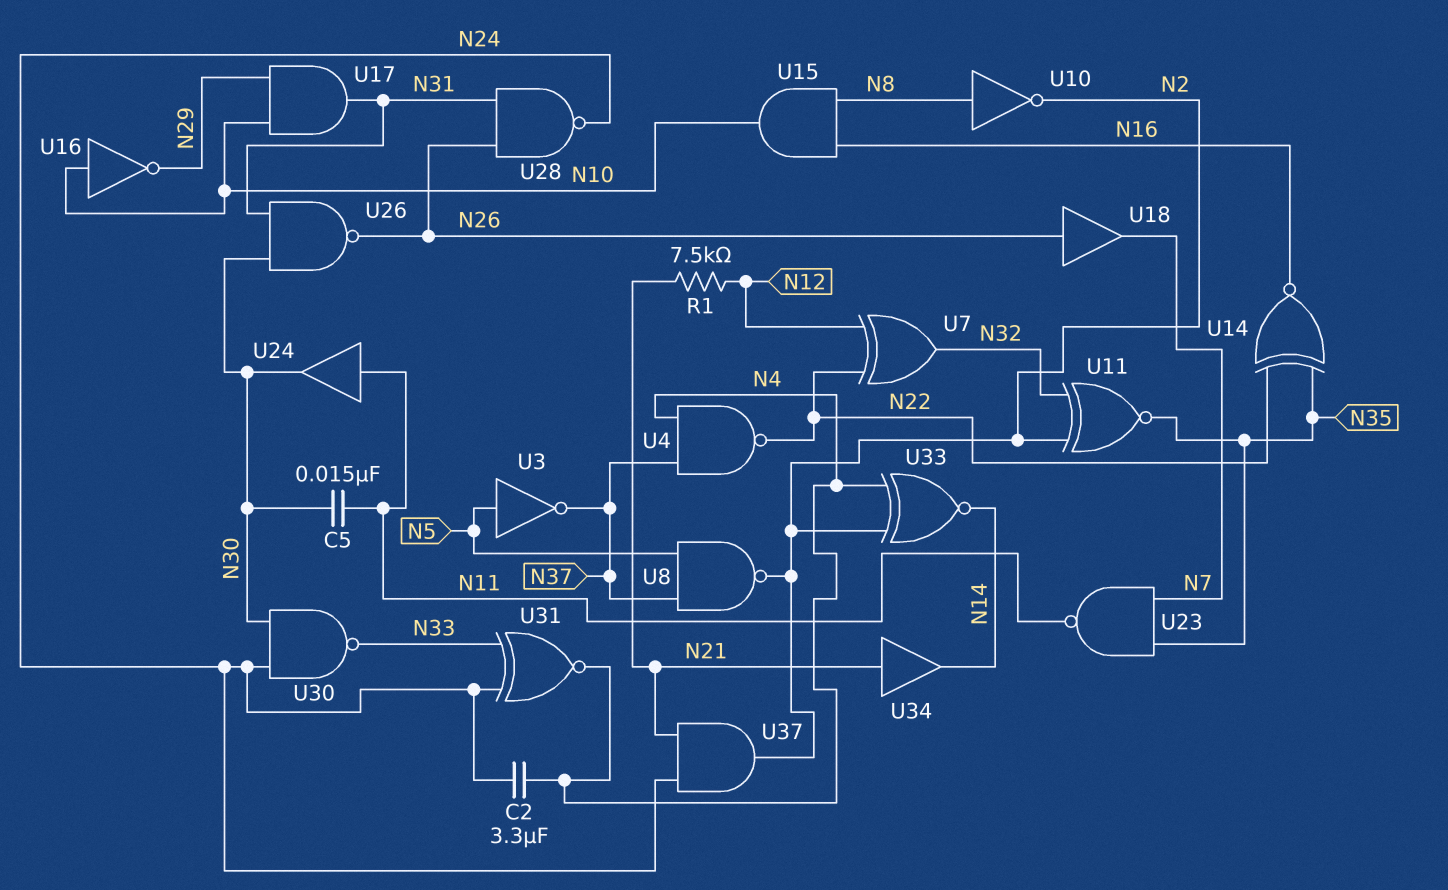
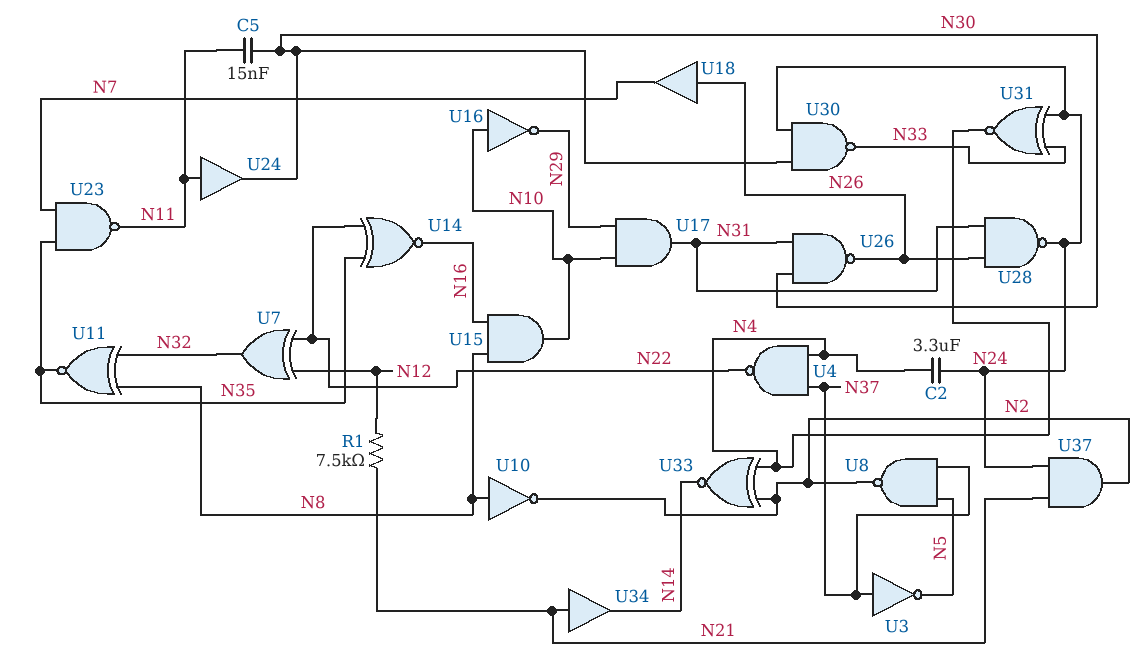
U3: NOT (in N5, out N37) -> NOT (in N37, out N5)
U11: XNOR (in N2, in N32, out N35) -> XNOR (in N8, in N32, out N35)

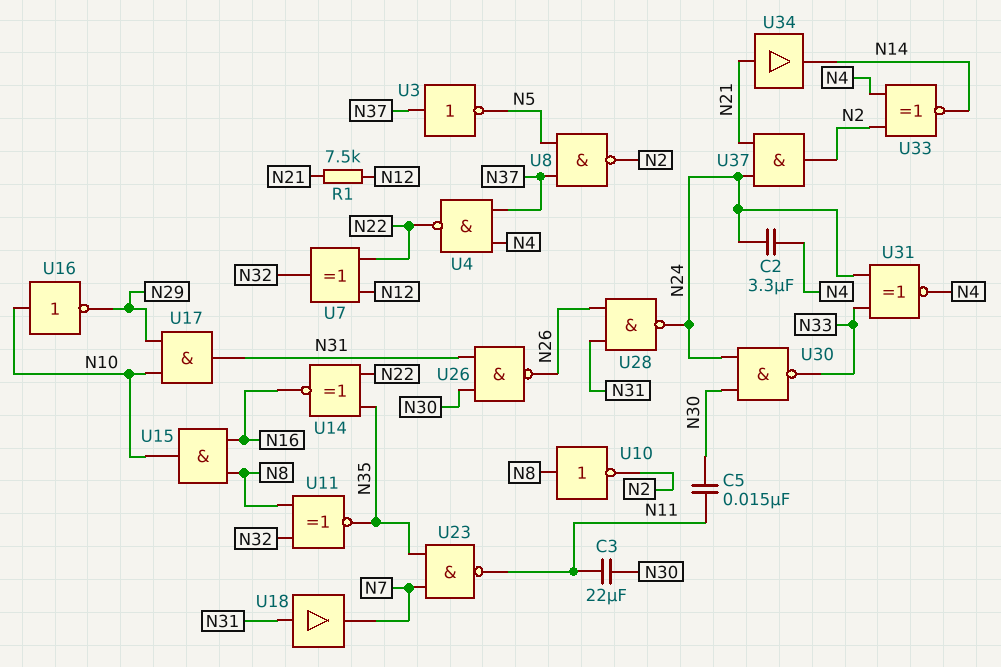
C3: none -> 22uF (N11, N30)
U18: buffer (in N26, out N7) -> buffer (in N31, out N7)
U24: buffer (in N11, out N30) -> none

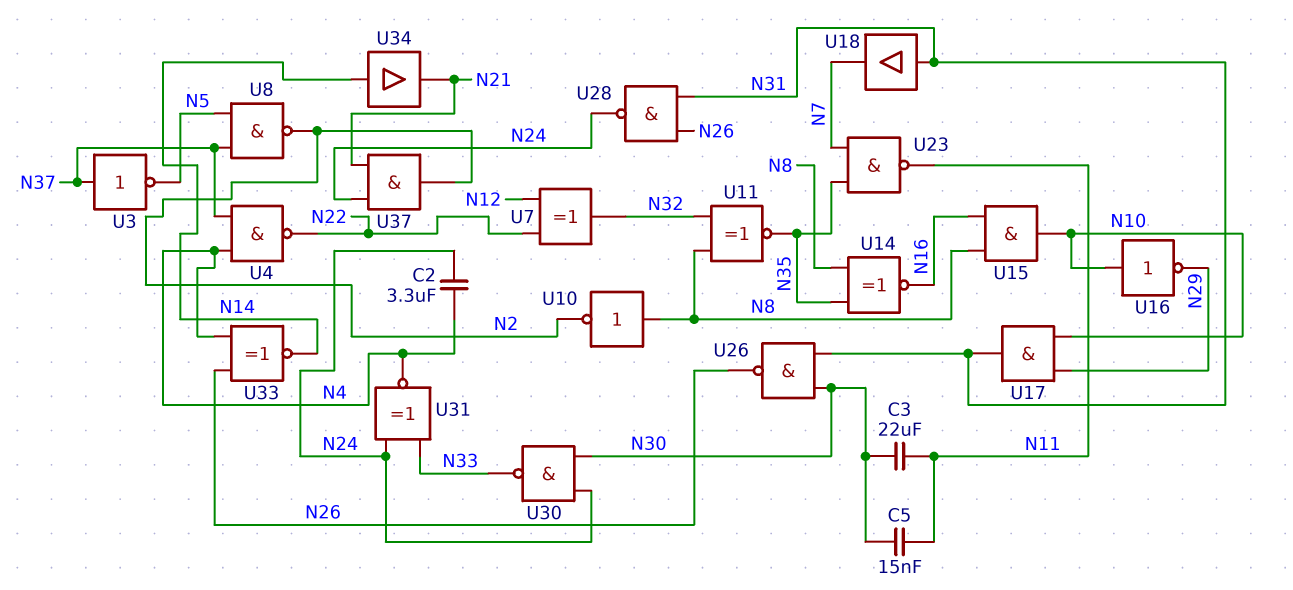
R1: 7.5k (N12, N21) -> none
U14: XNOR (in N22, in N35, out N16) -> XNOR (in N8, in N35, out N16)
U33: XNOR (in N2, in N4, out N14) -> XNOR (in N4, in N26, out N14)
U34: buffer (in N21, out N14) -> buffer (in N14, out N21)

